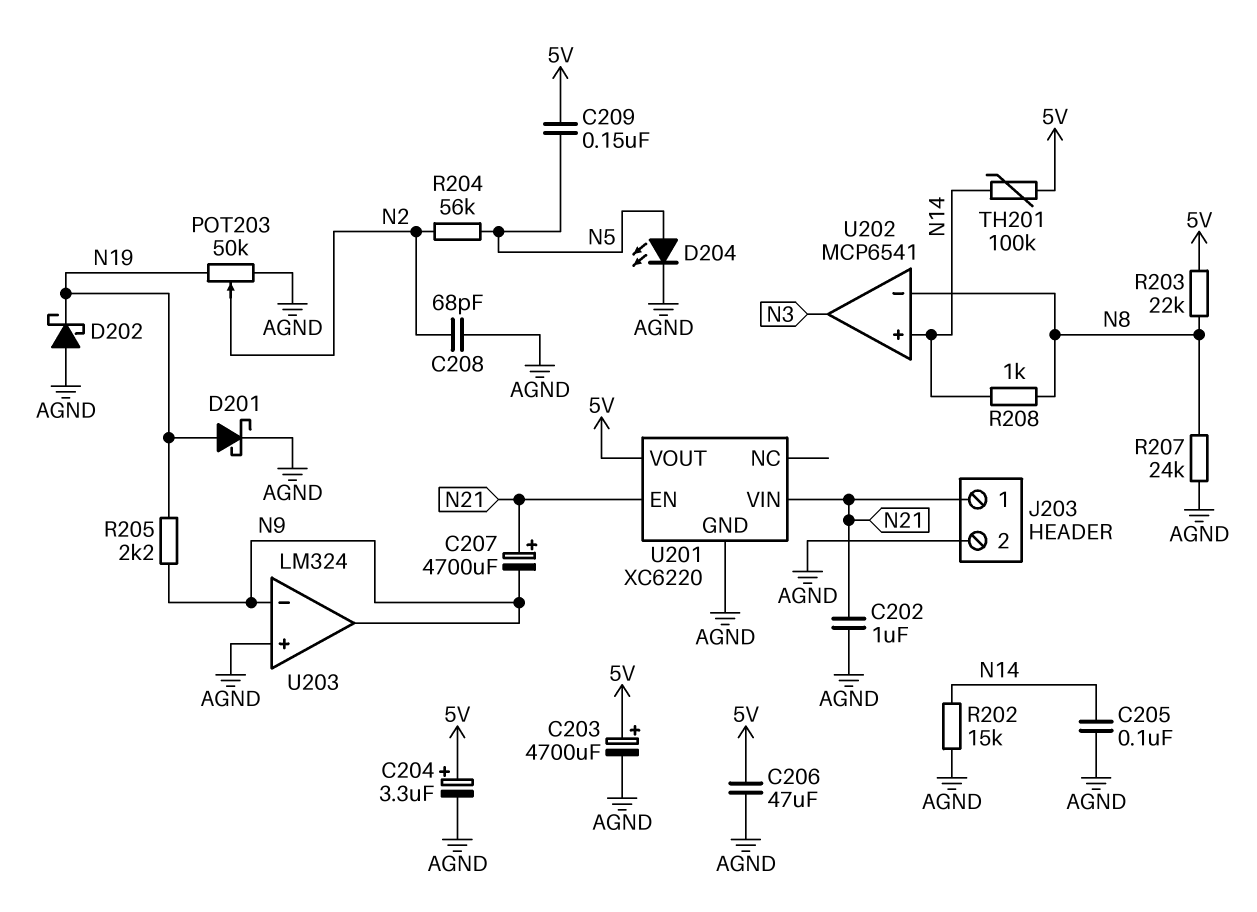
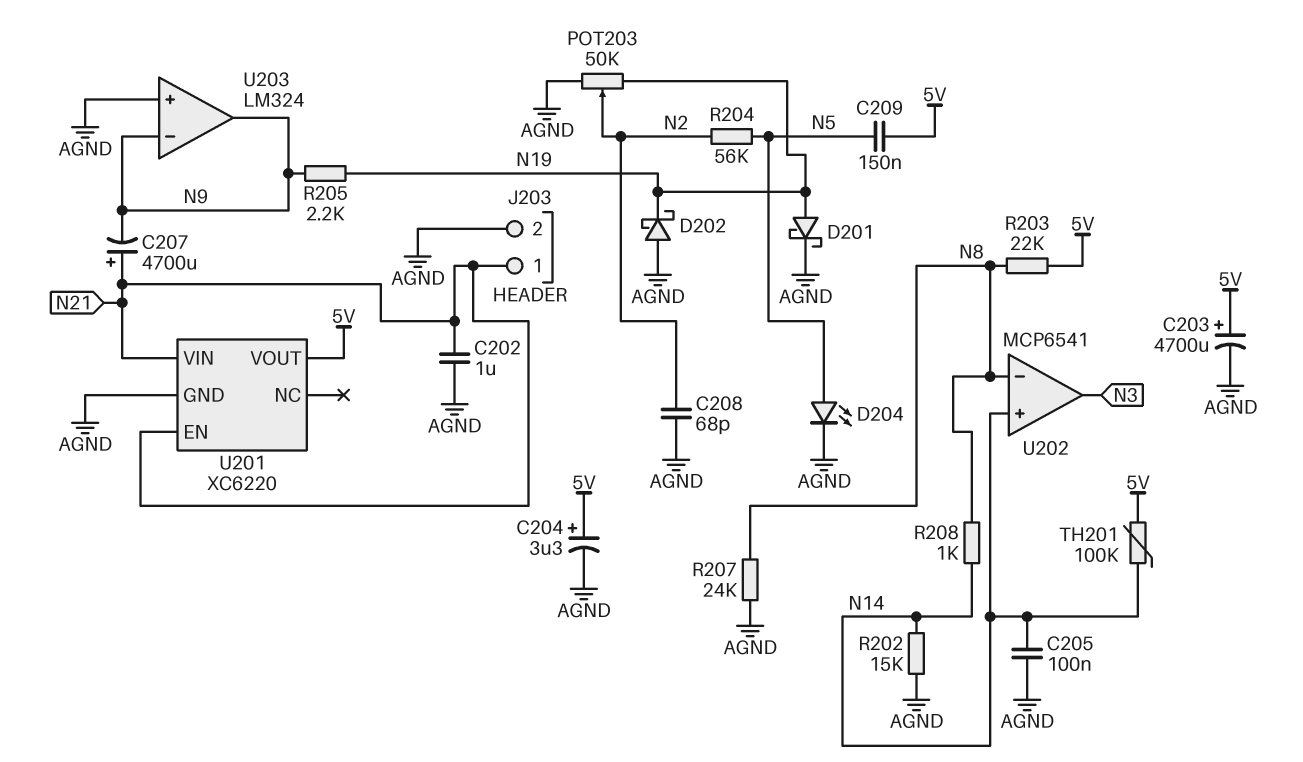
C206: 47uF (5V, AGND) -> none

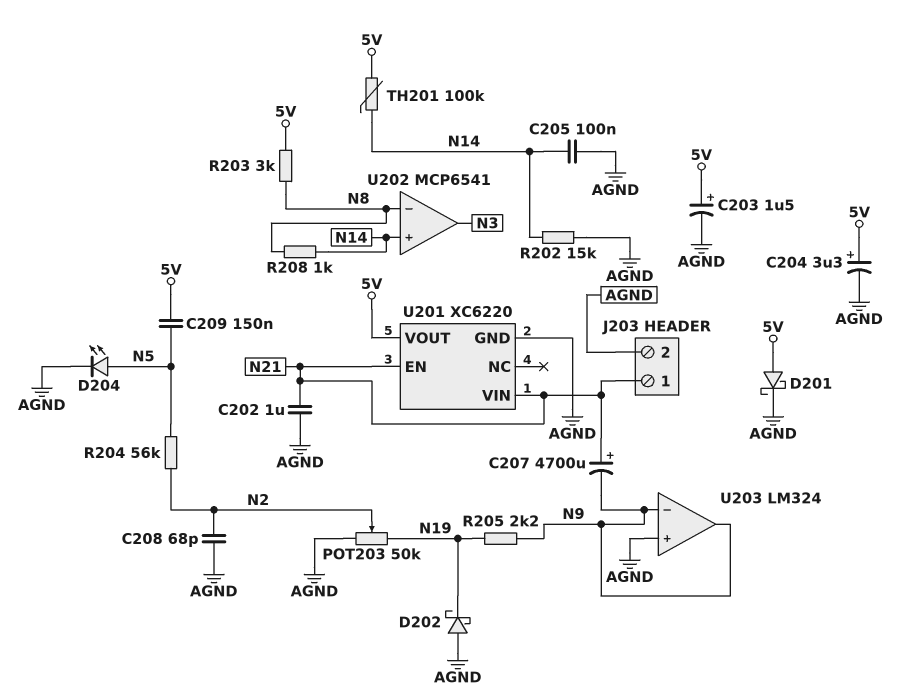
C203: 4700uF (plus 5V, minus AGND) -> 1.5uF (plus 5V, minus AGND)
D201: schottky (A N19, K AGND) -> schottky (A 5V, K AGND)
R203: 22k (5V, N8) -> 3k (5V, N8)
R207: 24k (AGND, N8) -> none

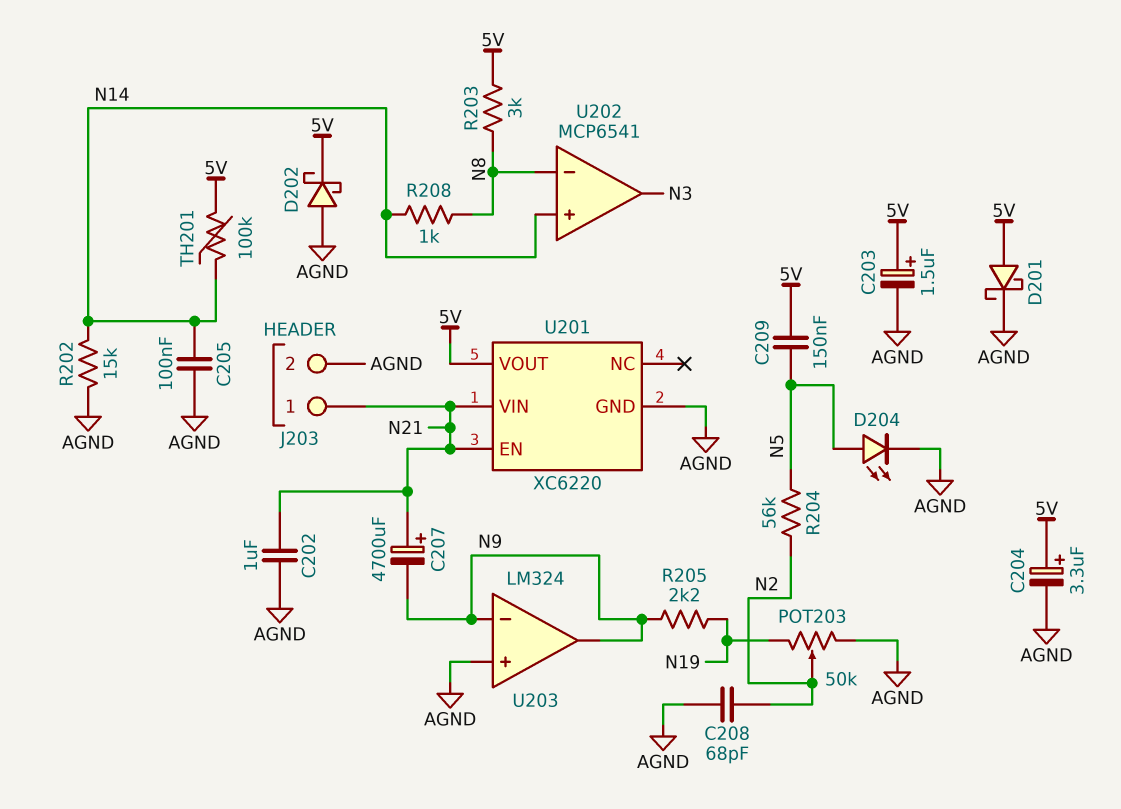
D202: schottky (A AGND, K N19) -> schottky (A AGND, K 5V)

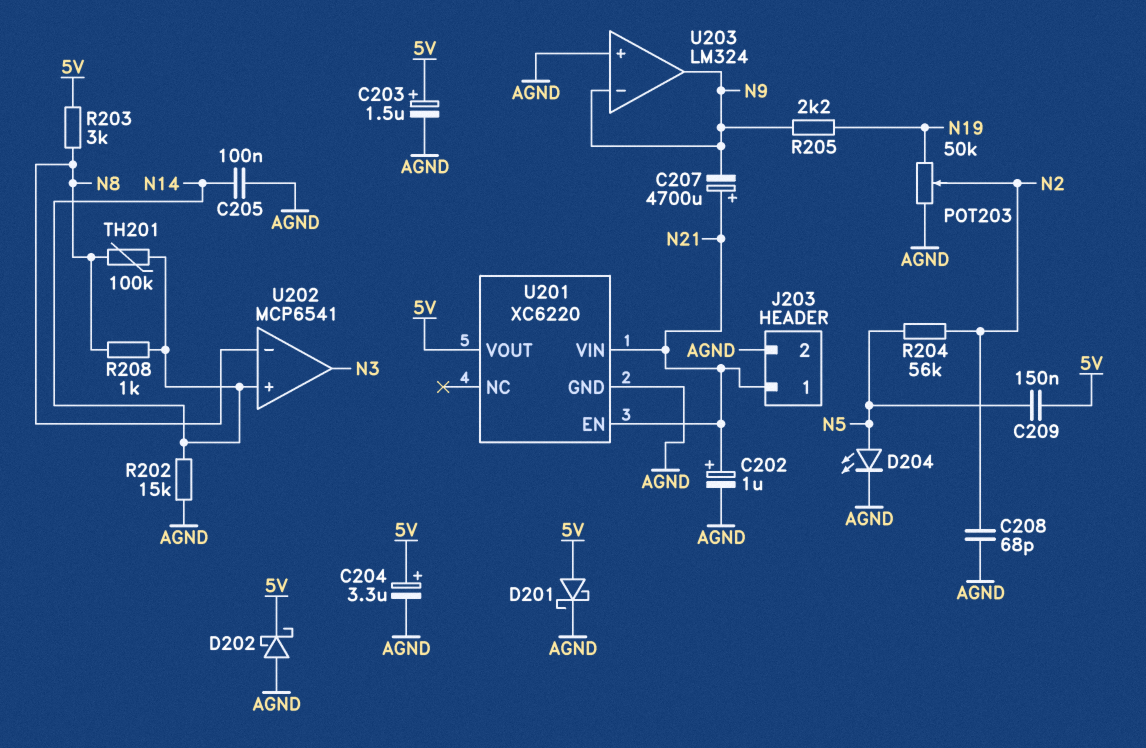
C202: 1uF (AGND, N21) -> 1uF (plus N21, minus AGND)
TH201: 100k (5V, N14) -> 100k (N8, N14)

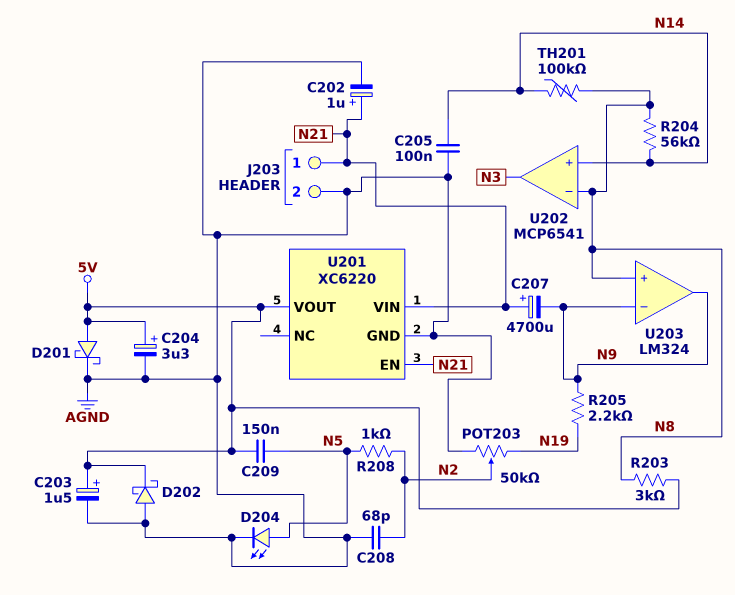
R202: 15k (AGND, N14) -> none
R204: 56k (N2, N5) -> 56k (N8, N14)
R208: 1k (N8, N14) -> 1k (N2, N5)
U203 pin in+: AGND -> N8

